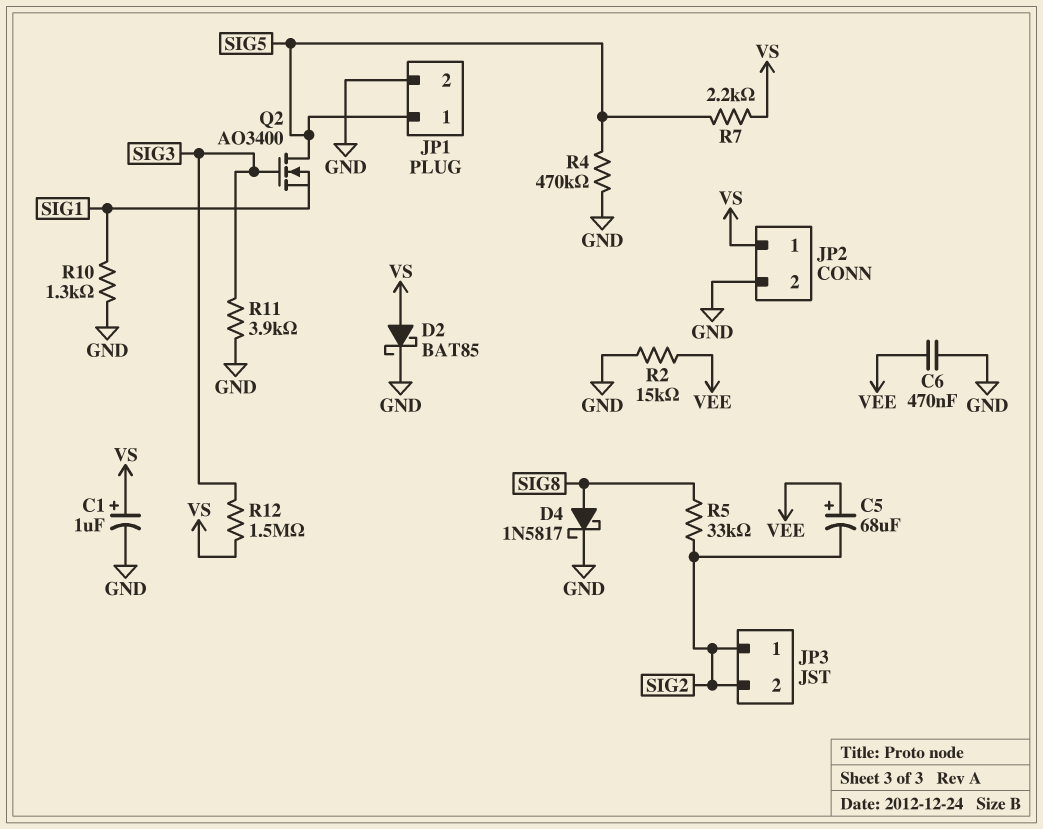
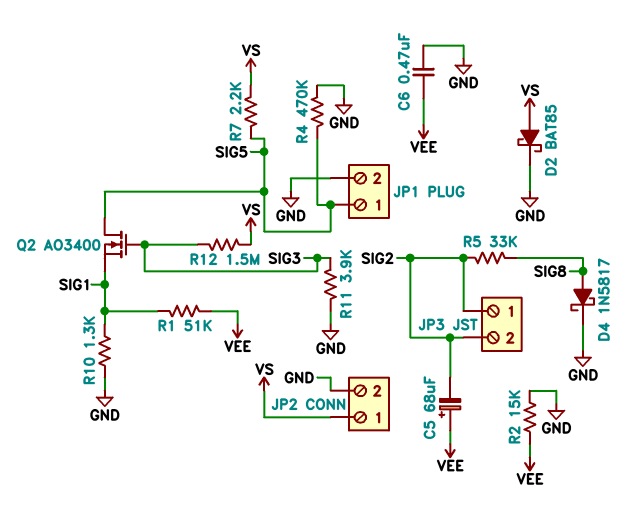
C1: 1uF (plus VS, minus GND) -> none
R1: none -> 51k (SIG1, VEE)

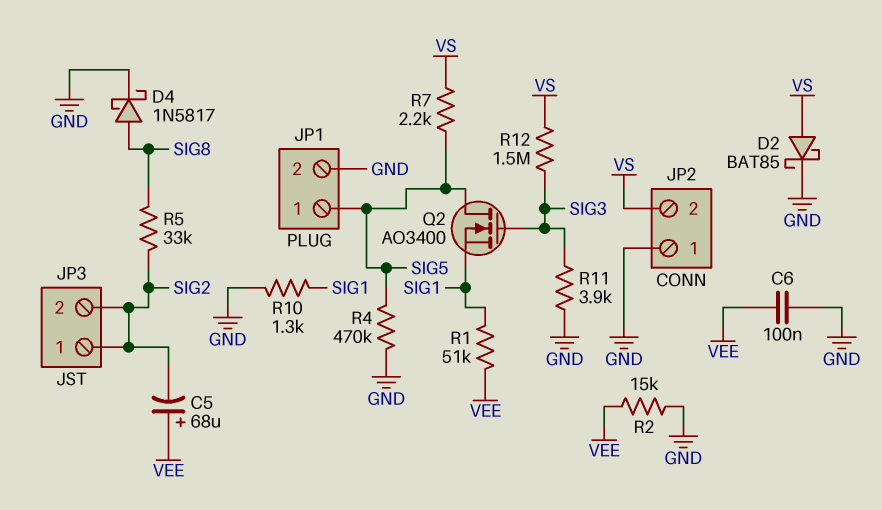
C6: 470nF (GND, VEE) -> 100nF (GND, VEE)
JP2 pin 1: VS -> GND
JP2 pin 2: GND -> VS

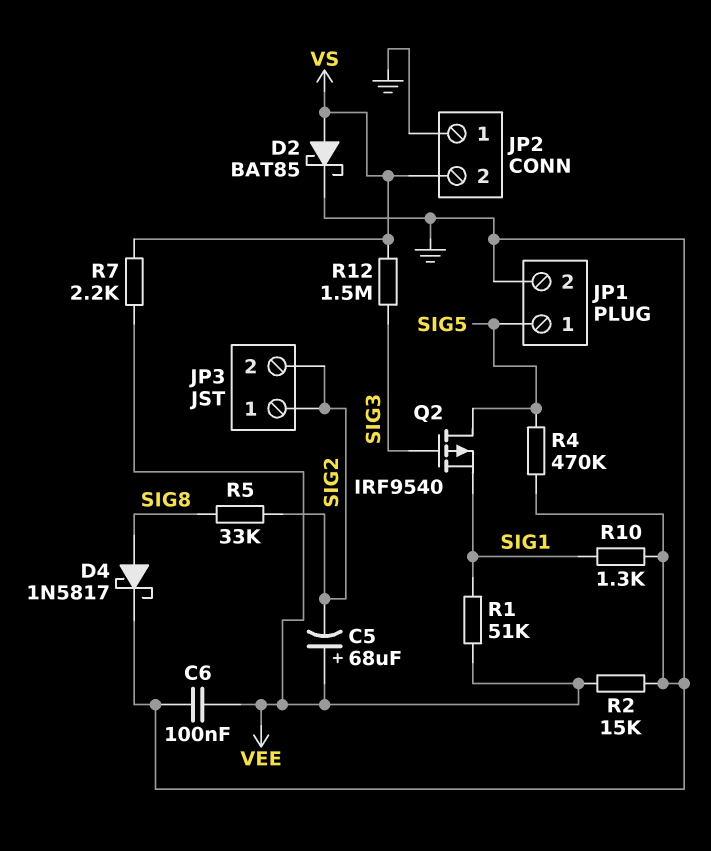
Q2: NMOS AO3400 (G SIG3, D SIG5, S SIG1) -> PMOS IRF9540 (G SIG3, D SIG5, S SIG1)
R7: 2.2k (SIG5, VS) -> 2.2k (VEE, VS)
R11: 3.9k (GND, SIG3) -> none

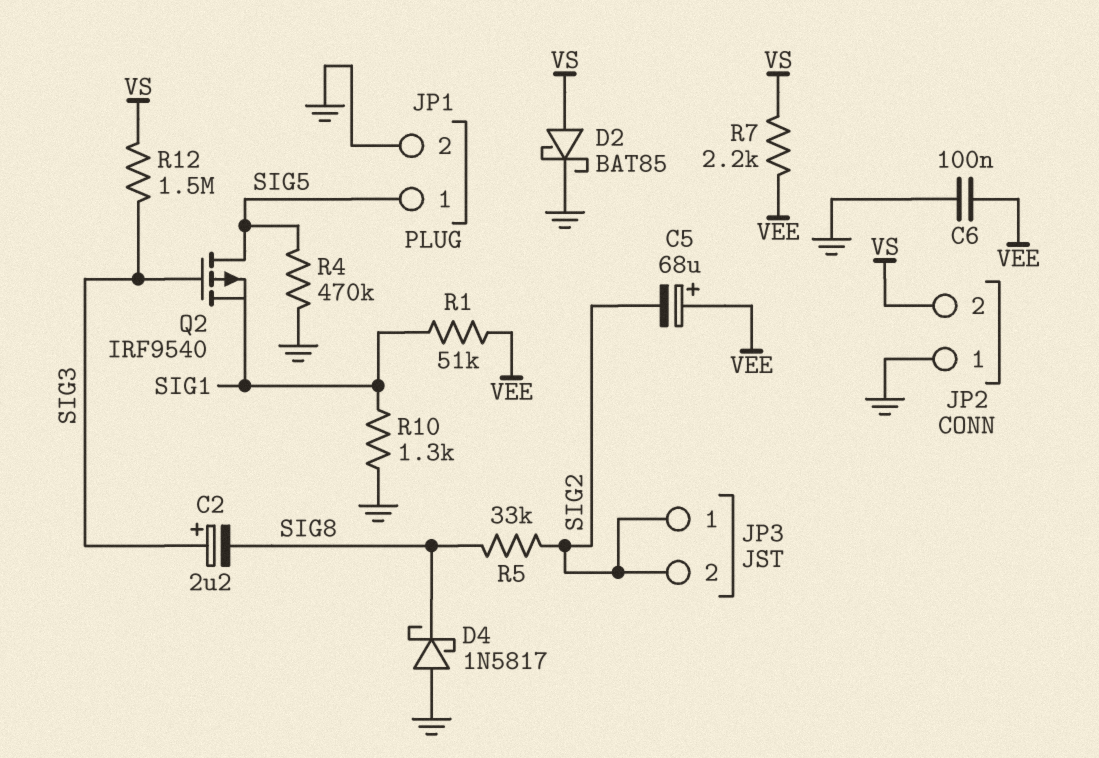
C2: none -> 2.2uF (plus SIG3, minus SIG8)
D4: schottky 1N5817 (A SIG8, K GND) -> schottky 1N5817 (A GND, K SIG8)
R2: 15k (GND, VEE) -> none

